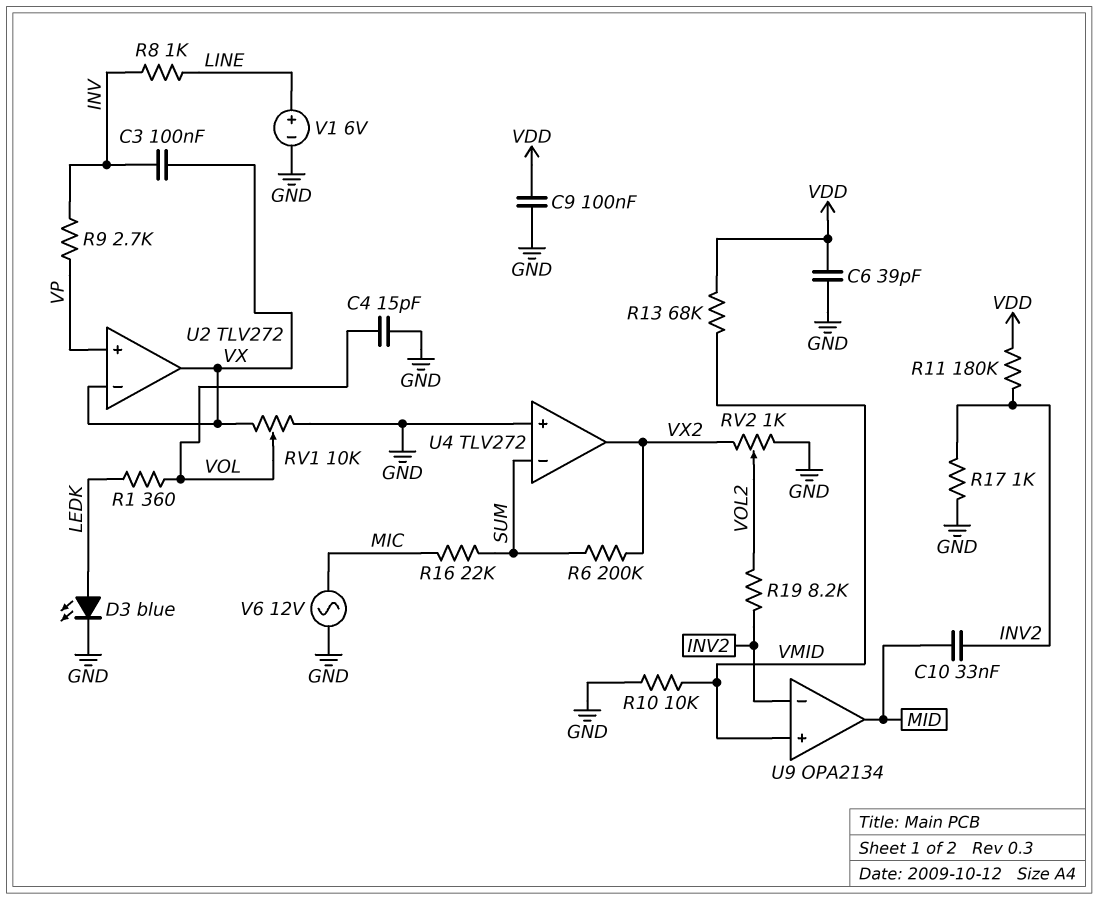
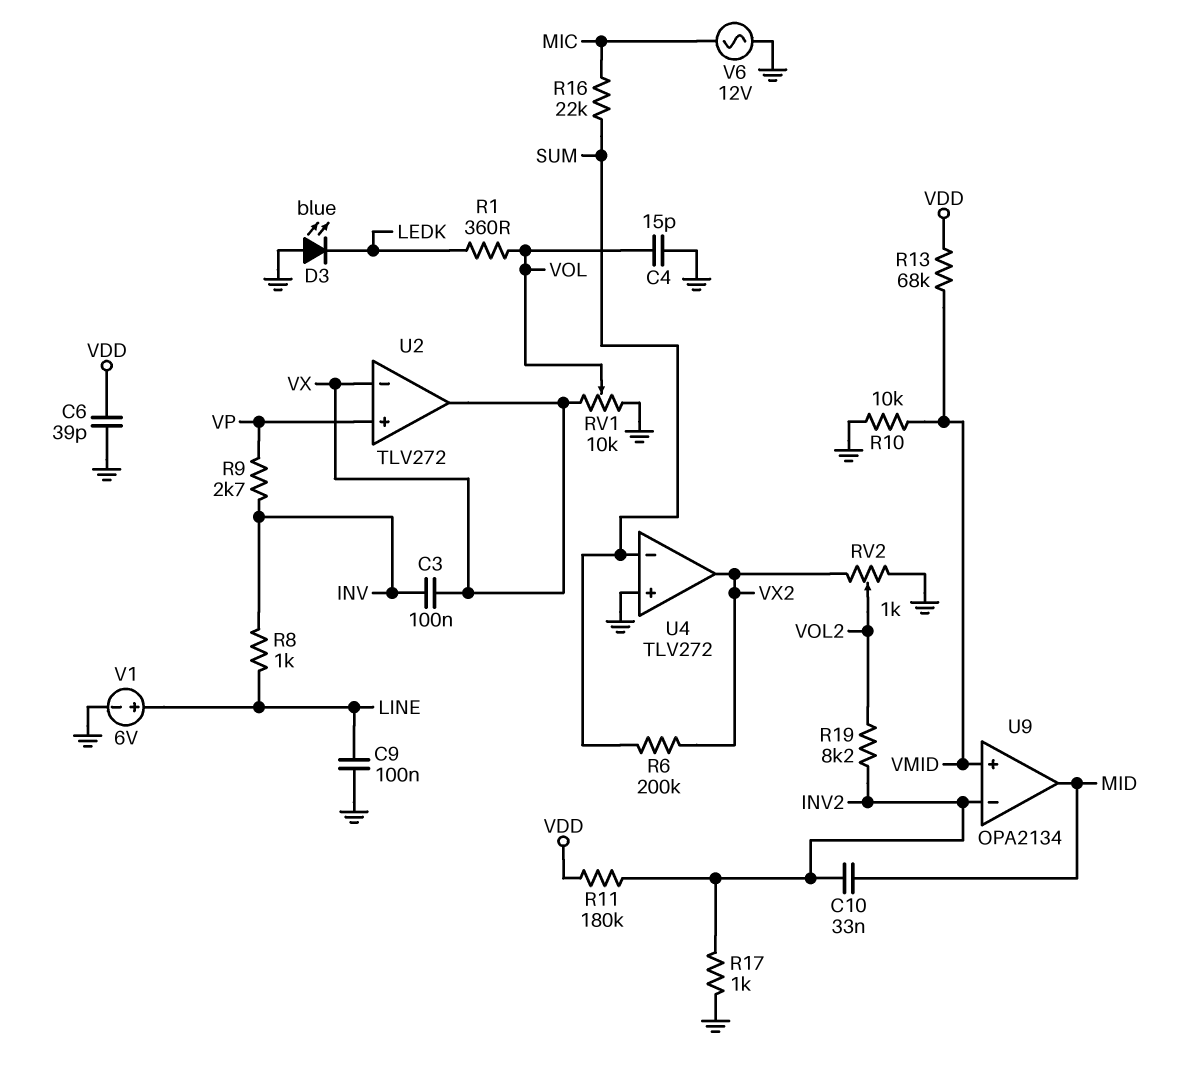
C9: 100nF (GND, VDD) -> 100nF (GND, LINE)
D3: LED blue (A LEDK, K GND) -> LED blue (A GND, K LEDK)

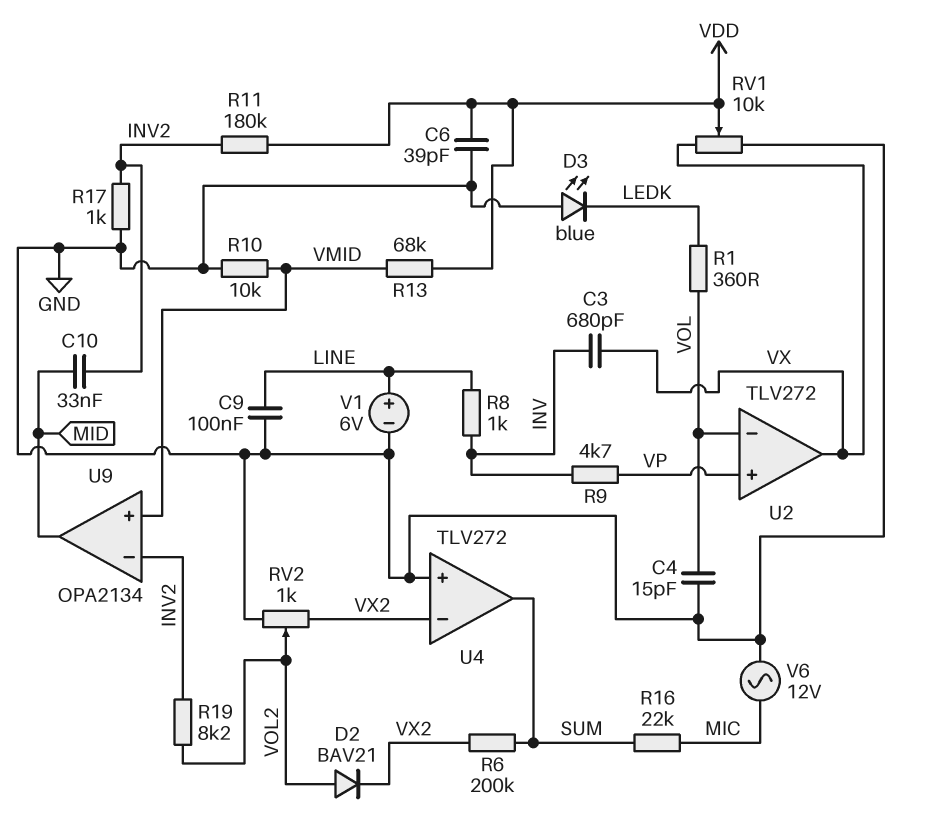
C3: 100nF (INV, VX) -> 680pF (INV, VX)
D2: none -> diode BAV21 (A VOL2, K VX2)
R9: 2.7k (INV, VP) -> 4.7k (INV, VP)
RV1: 10k (GND, VX, wiper VOL) -> 10k (GND, VX, wiper VDD)
U2 pin in-: VX -> VOL
U4 pin in-: SUM -> VX2
U4 pin out: VX2 -> SUM

